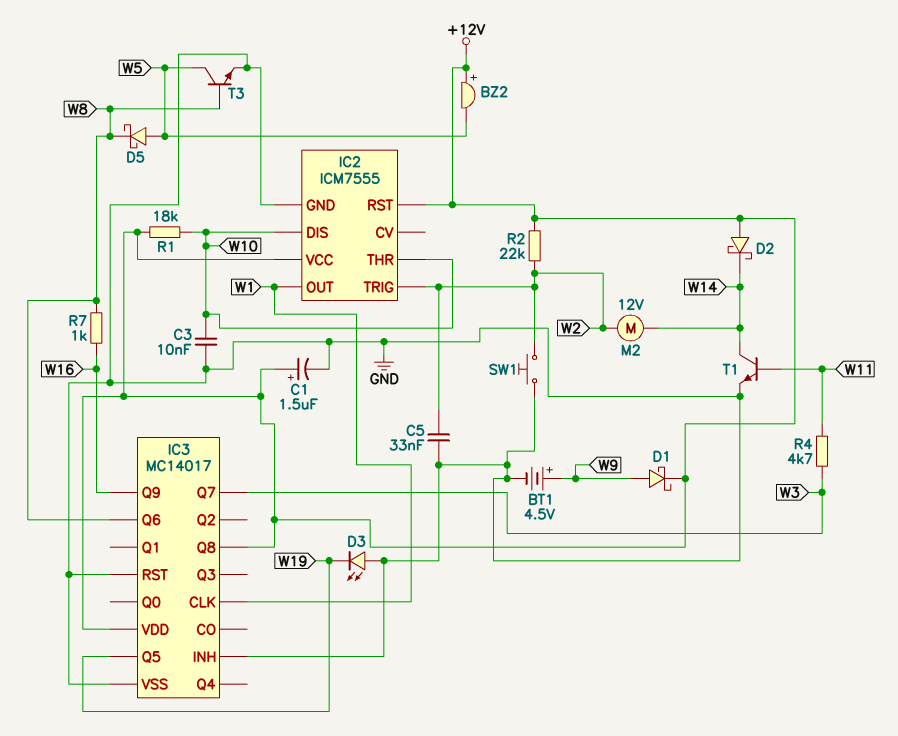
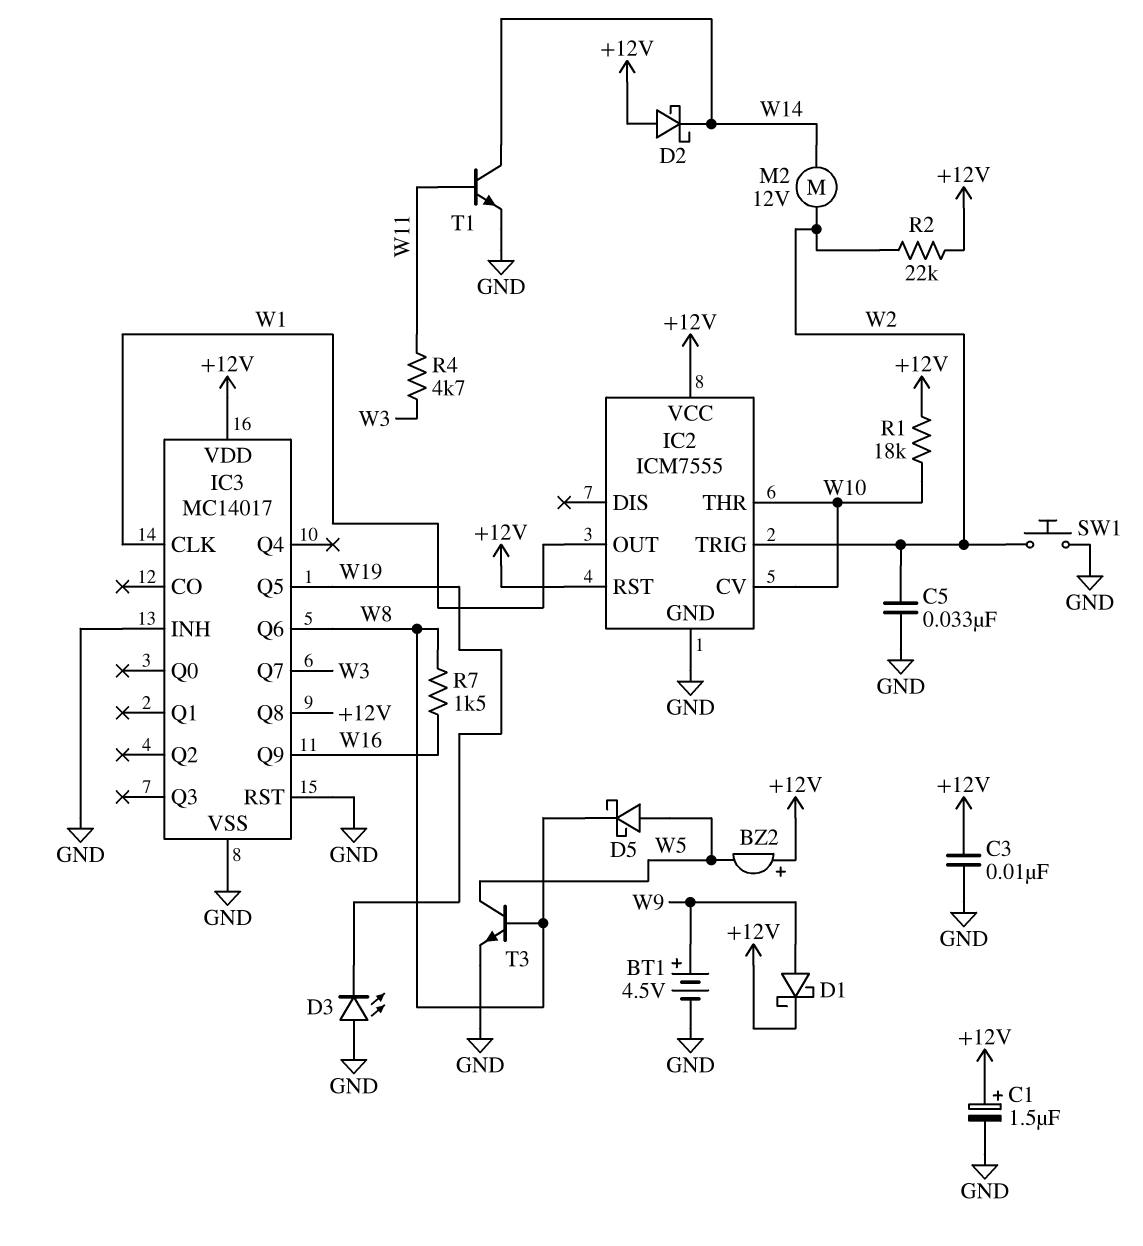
C3: 10nF (GND, W10) -> 10nF (+12V, GND)
IC2 pin CV: none -> W10
IC2 pin DIS: W10 -> none
R7: 1k (W8, W16) -> 1.5k (W8, W16)

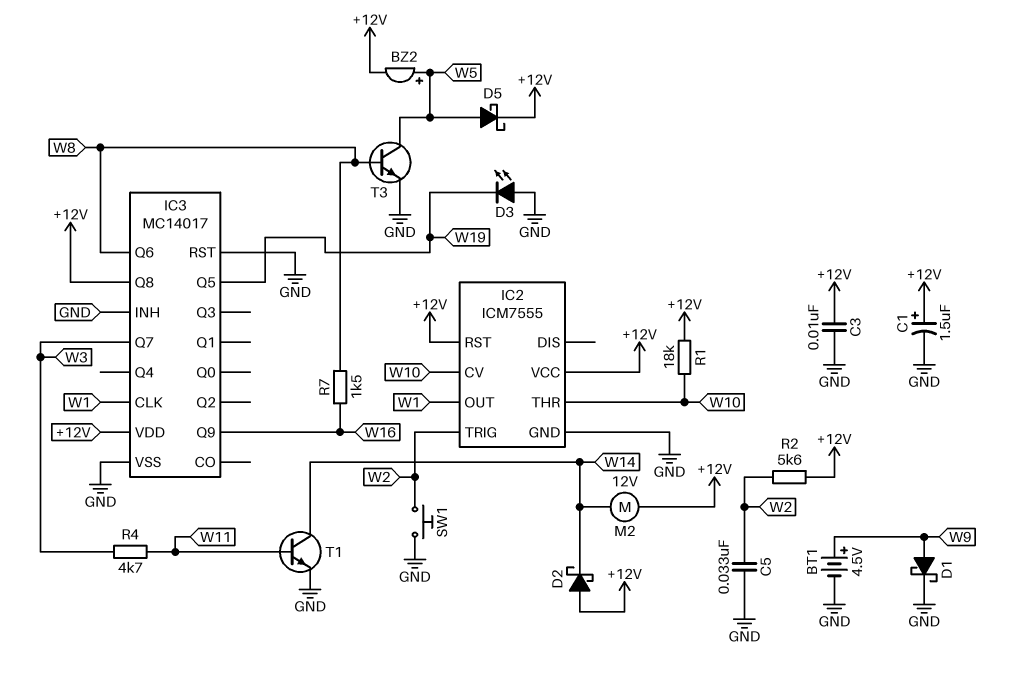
BZ2: buzzer (plus +12V, minus W5) -> buzzer (plus W5, minus +12V)
D1: schottky (A W9, K +12V) -> schottky (A W9, K GND)
D5: schottky (A W5, K W8) -> schottky (A W5, K +12V)
M2: motor 12V (W2, W14) -> motor 12V (+12V, W14)
R2: 22k (+12V, W2) -> 5.6k (+12V, W2)

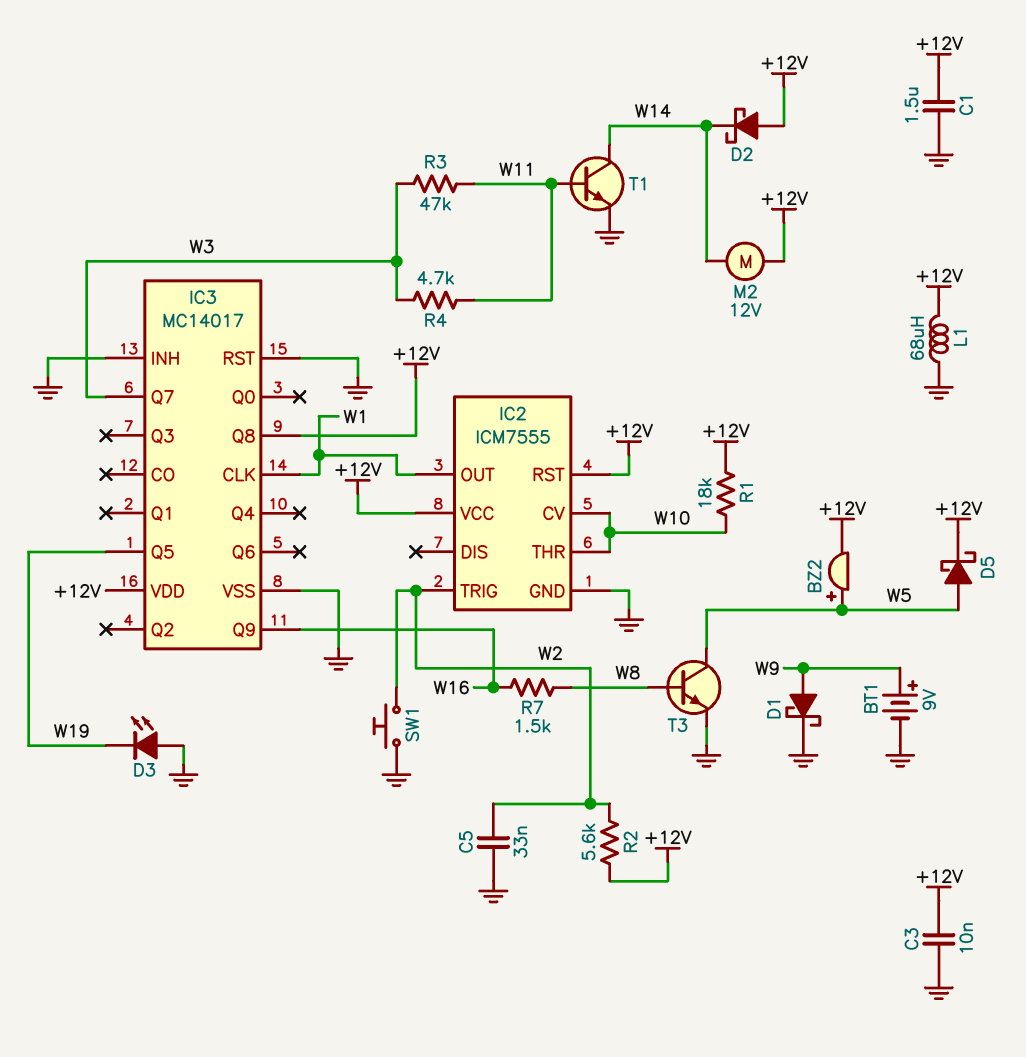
BT1: 4.5V (plus W9, minus GND) -> 9V (plus W9, minus GND)
C1: 1.5uF (plus +12V, minus GND) -> 1.5uF (+12V, GND)
IC3 pin Q6: W8 -> none
L1: none -> 68uH (+12V, GND)
R3: none -> 47k (W3, W11)

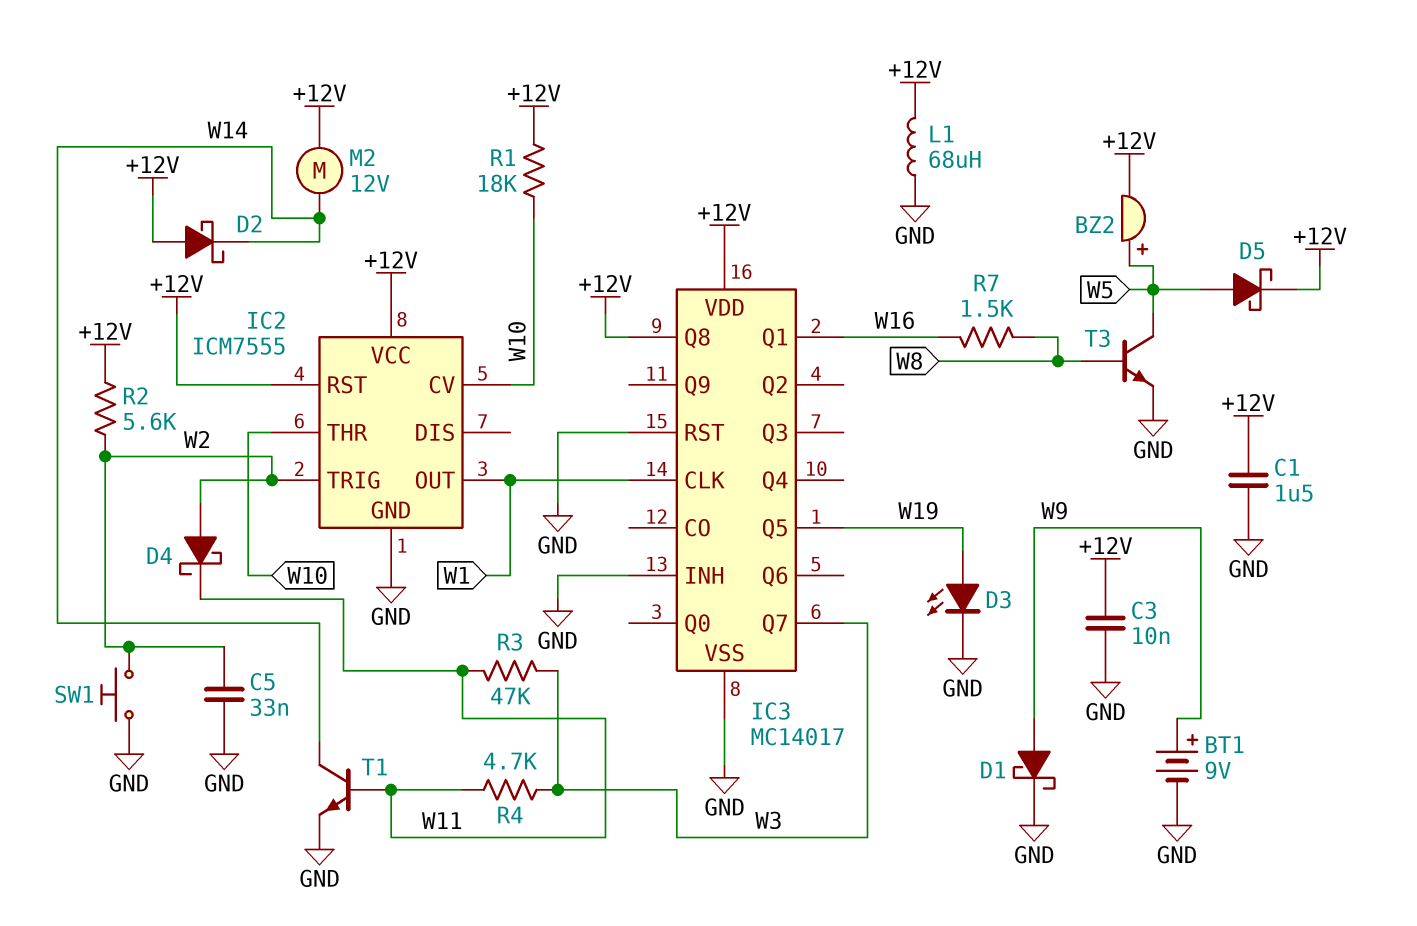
D3: LED (A GND, K W19) -> LED (A W19, K GND)
D4: none -> schottky (A W2, K W11)
IC3 pin Q1: none -> W16
IC3 pin Q9: W16 -> none

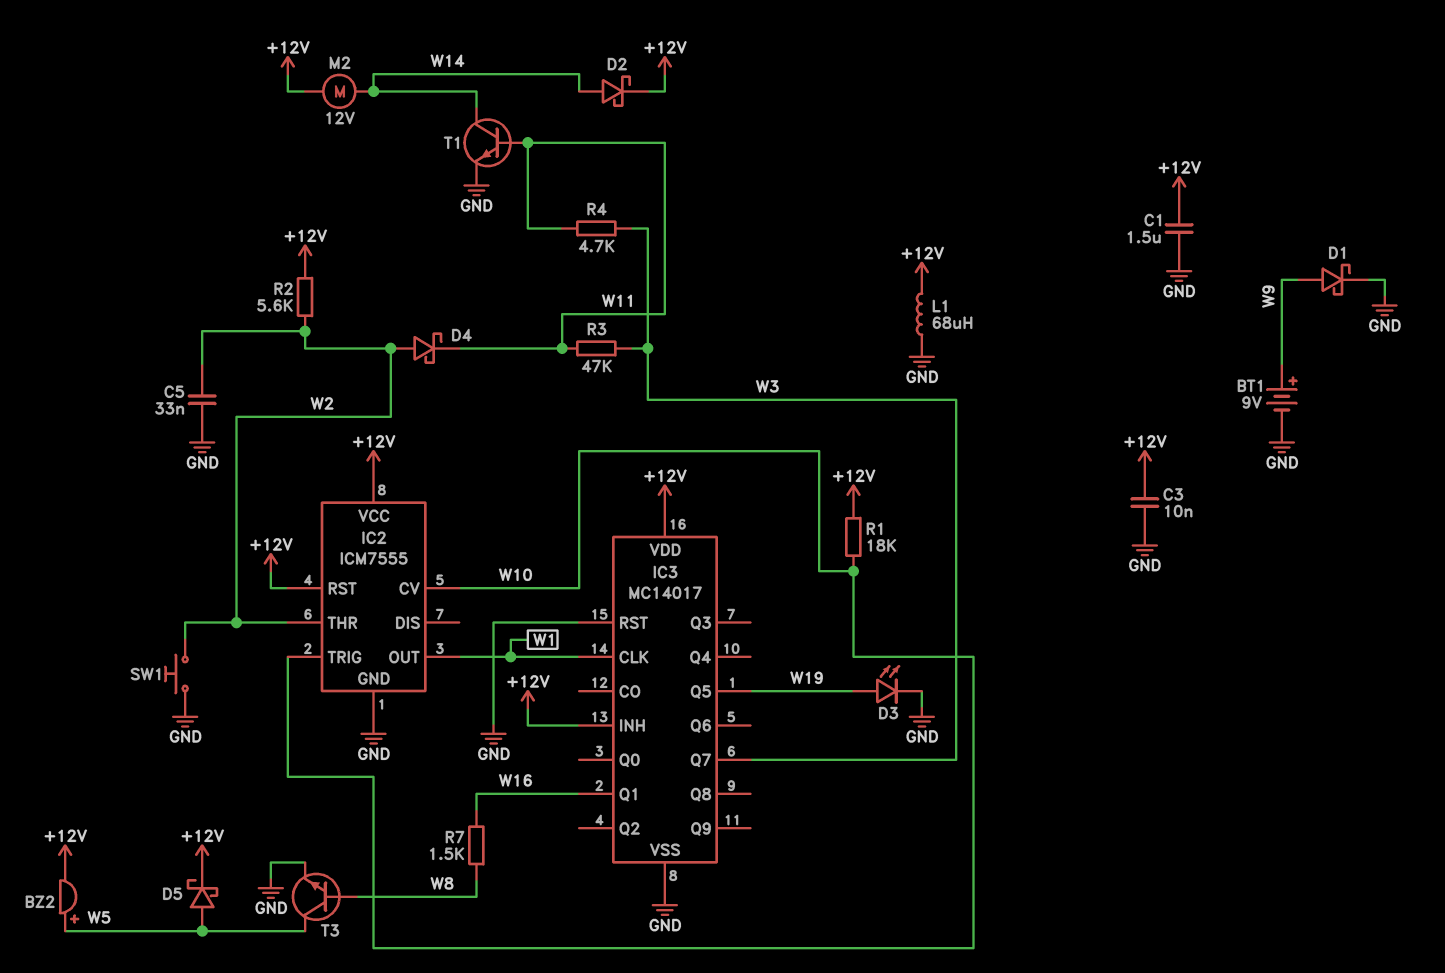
D2: schottky (A +12V, K W14) -> schottky (A W14, K +12V)
IC2 pin THR: W10 -> W2
IC2 pin TRIG: W2 -> W10
IC3 pin INH: GND -> +12V
IC3 pin Q8: +12V -> none

